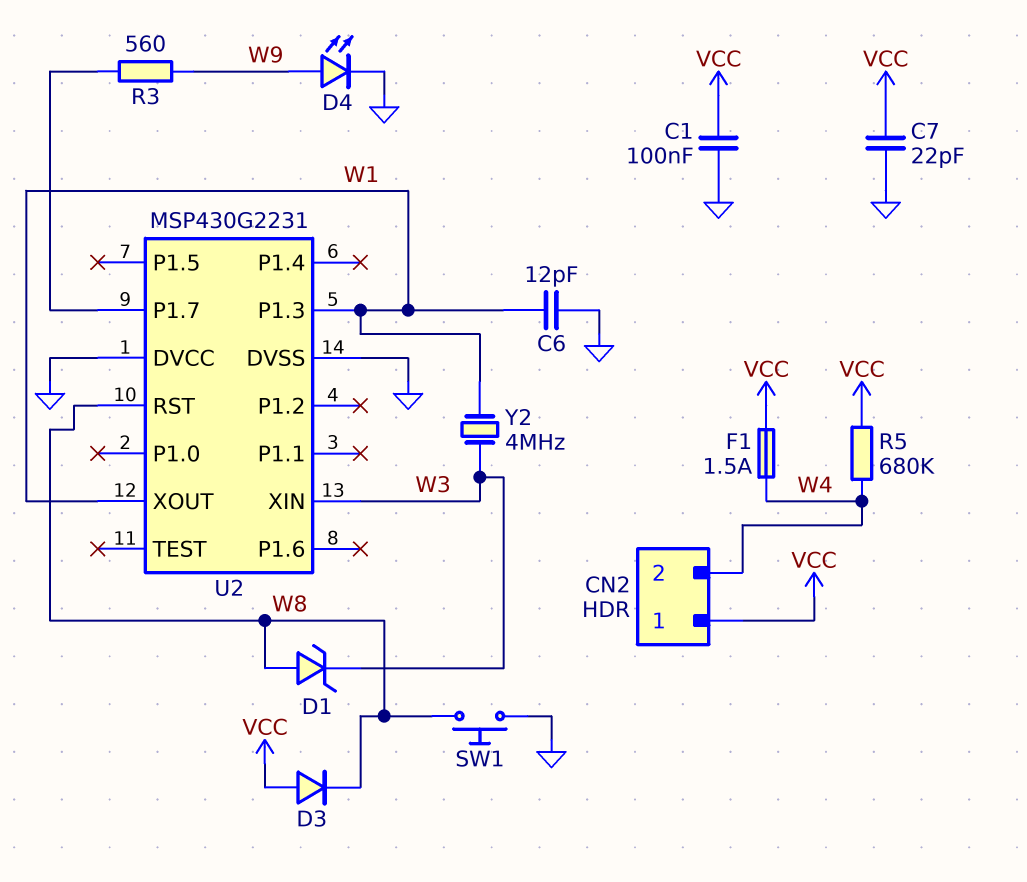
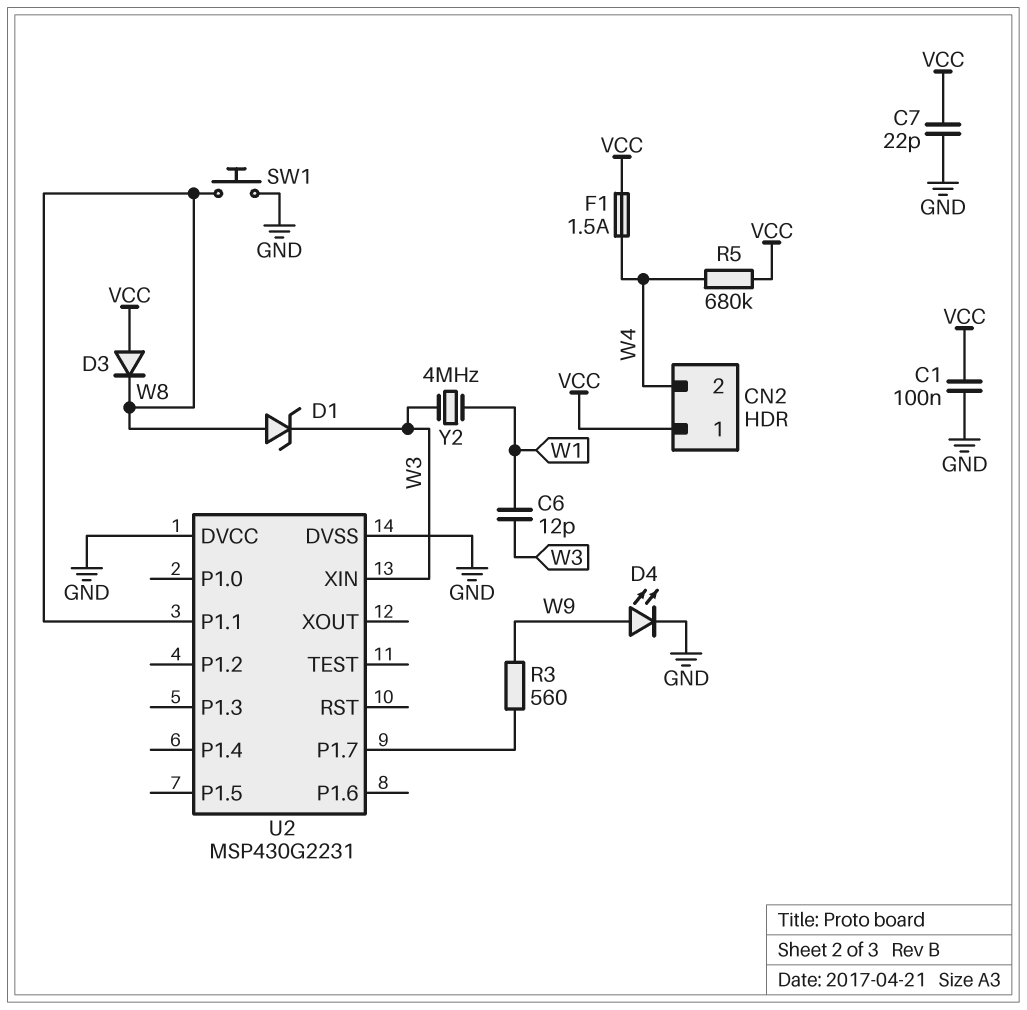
C6: 12pF (GND, W1) -> 12pF (W1, W3)
U2 pin P1.1: none -> W8
U2 pin P1.3: W1 -> none
U2 pin RST: W8 -> none
U2 pin XOUT: W1 -> none

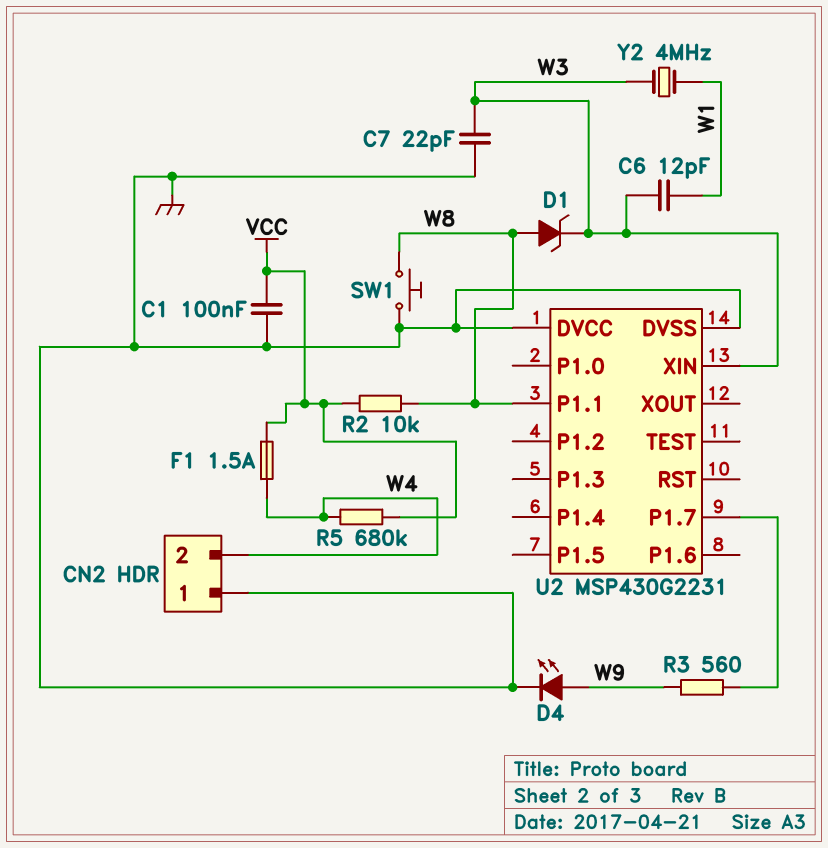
C7: 22pF (GND, VCC) -> 22pF (GND, W3)
CN2 pin 1: VCC -> GND
D3: diode (A VCC, K W8) -> none
R2: none -> 10k (VCC, W8)

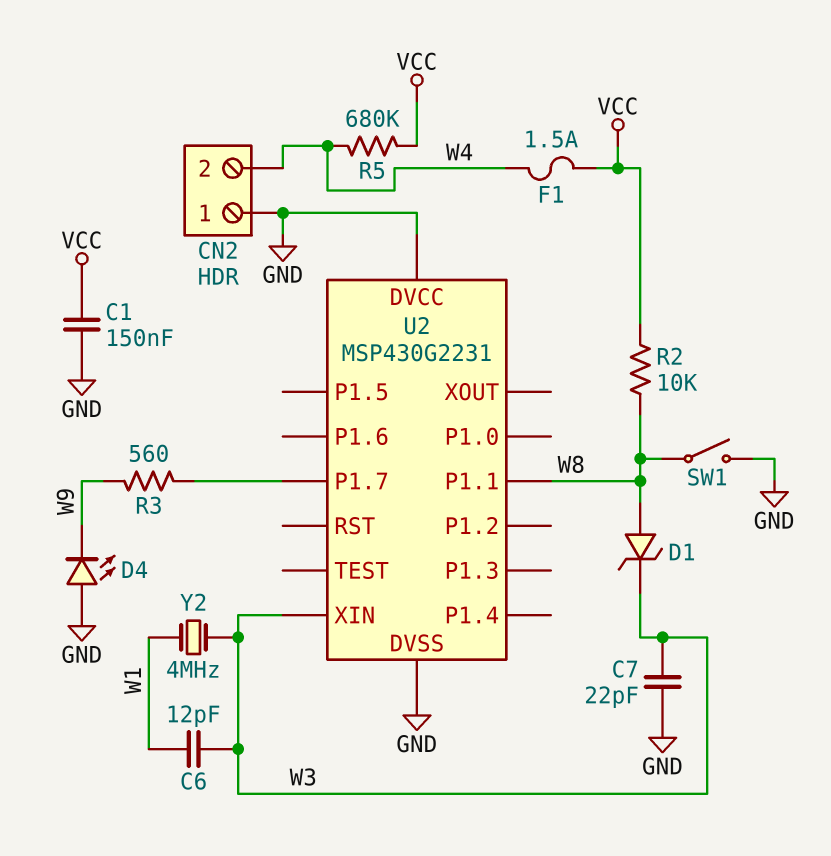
C1: 100nF (GND, VCC) -> 150nF (GND, VCC)
D4: LED (A W9, K GND) -> LED (A GND, K W9)
SW1: button (GND, W8) -> switch (GND, W8)

